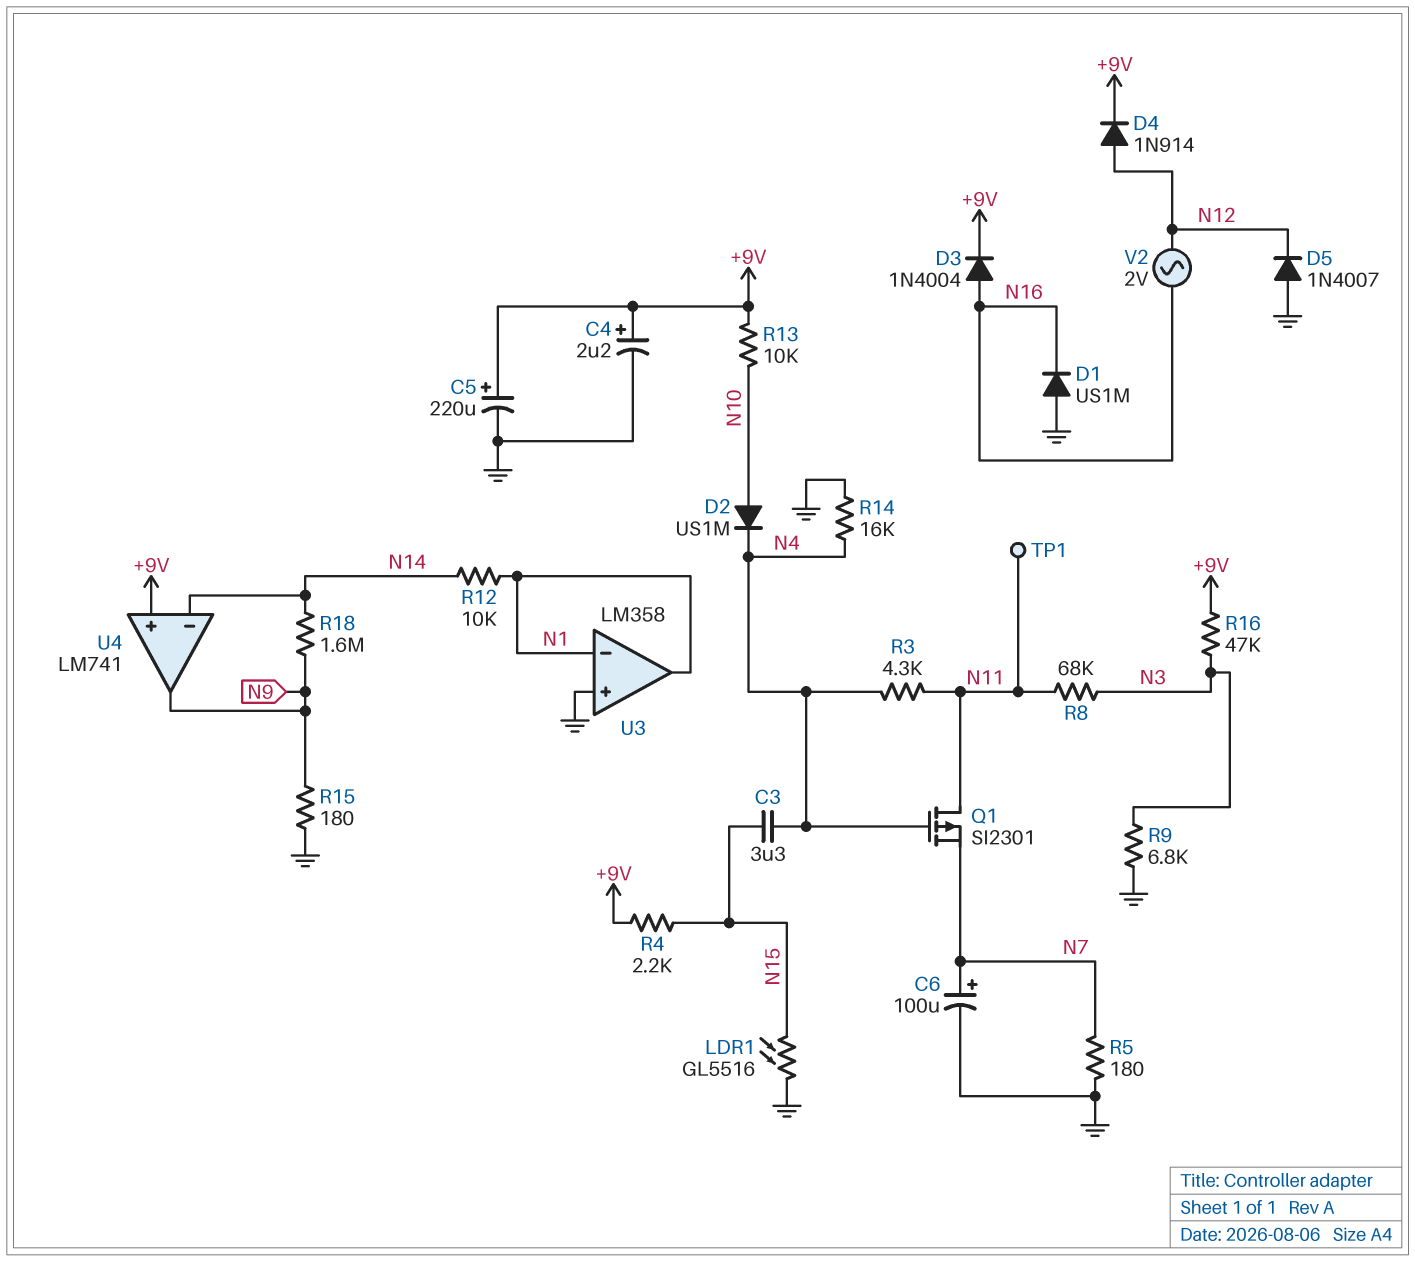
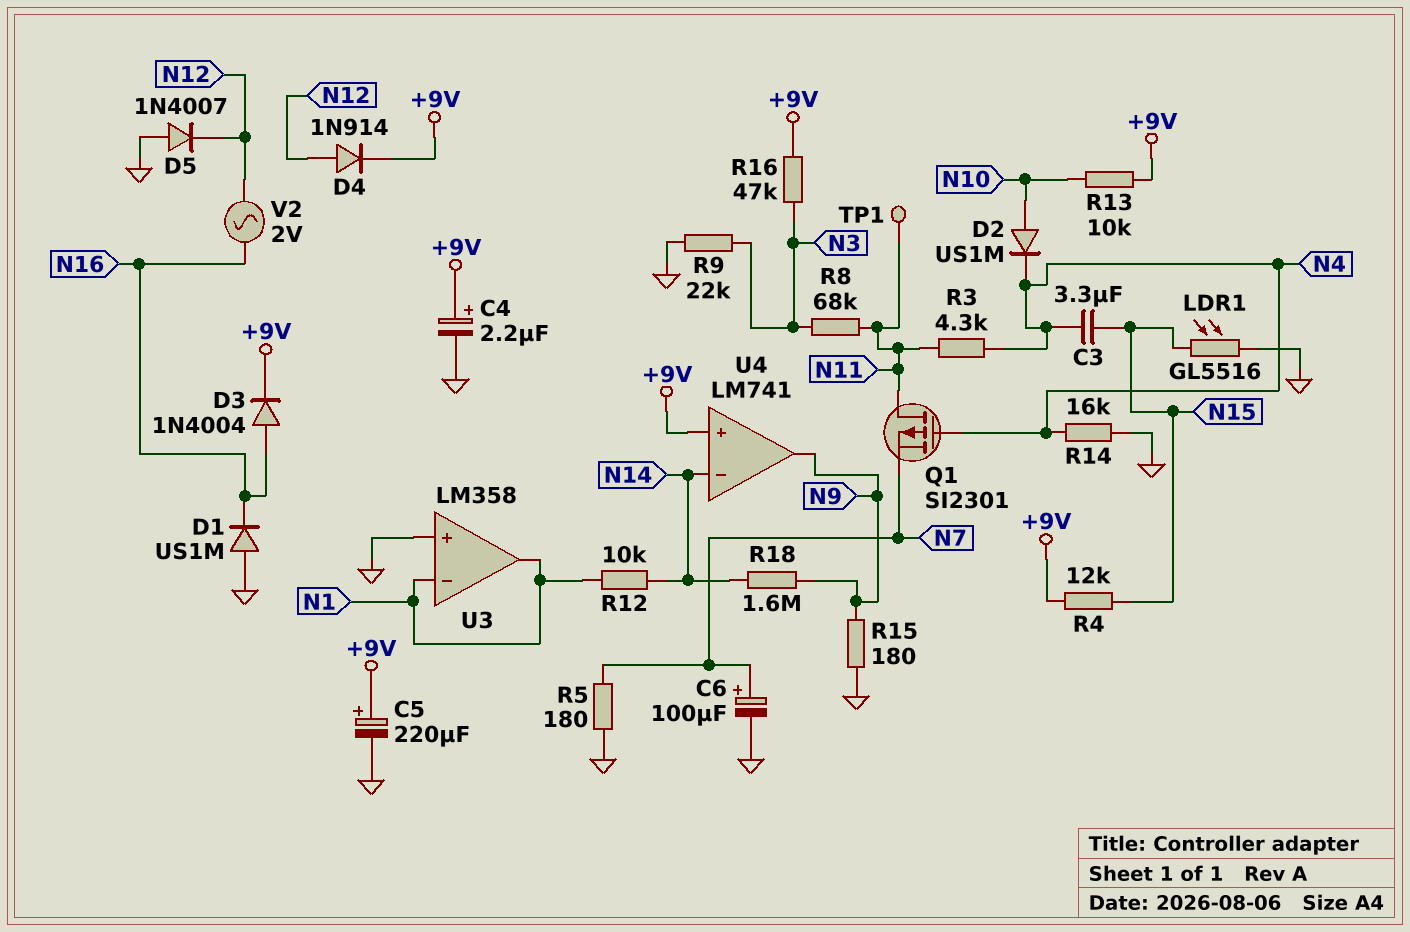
R4: 2.2k (+9V, N15) -> 12k (+9V, N15)
R9: 6.8k (GND, N3) -> 22k (GND, N3)

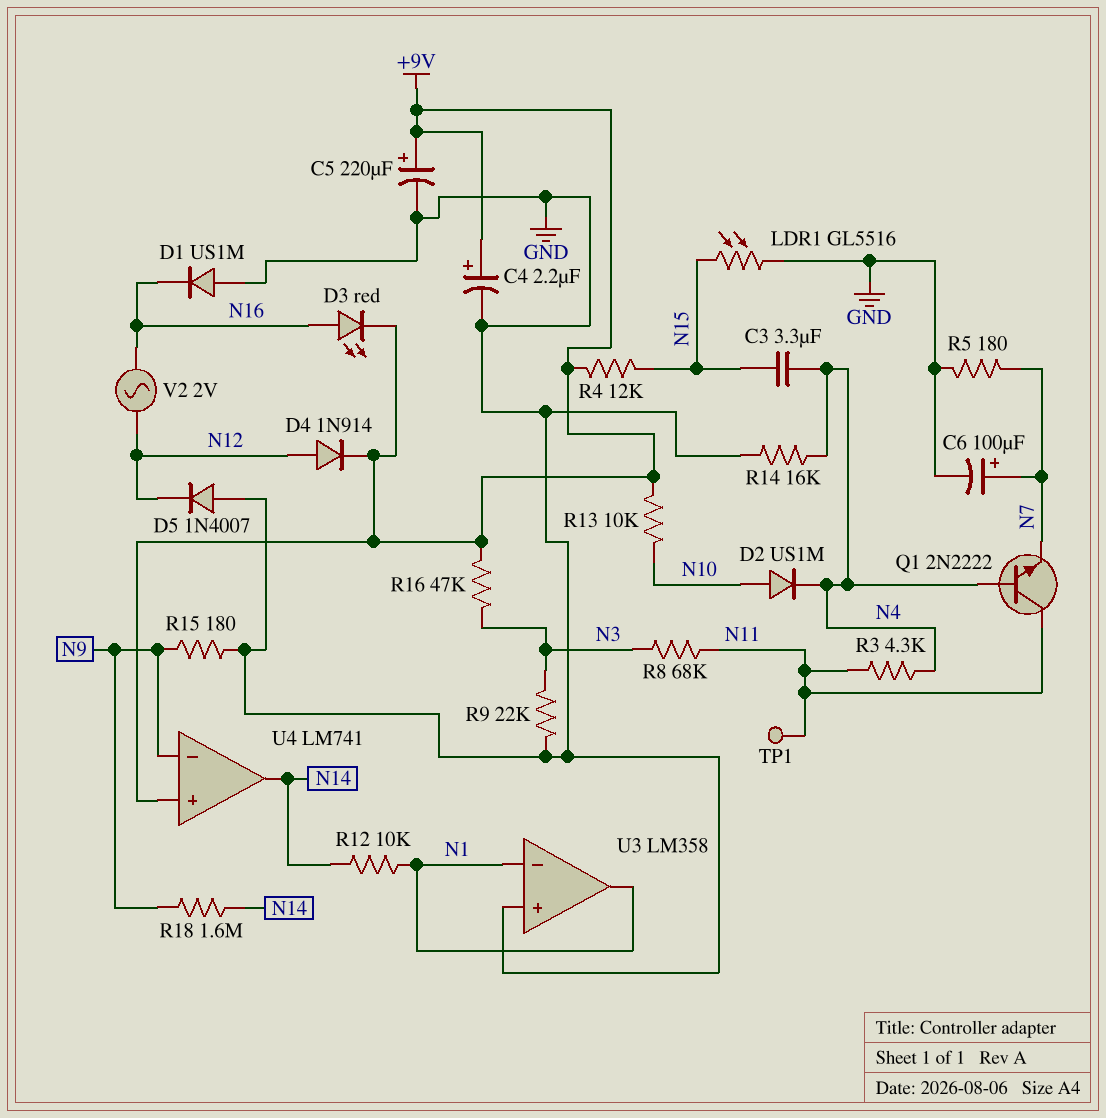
D3: diode 1N4004 (A N16, K +9V) -> LED red (A N16, K +9V)
Q1: PMOS SI2301 (G N4, D N11, S N7) -> NPN 2N2222 (B N4, C N11, E N7)
U4 pin in-: N14 -> N9
U4 pin out: N9 -> N14

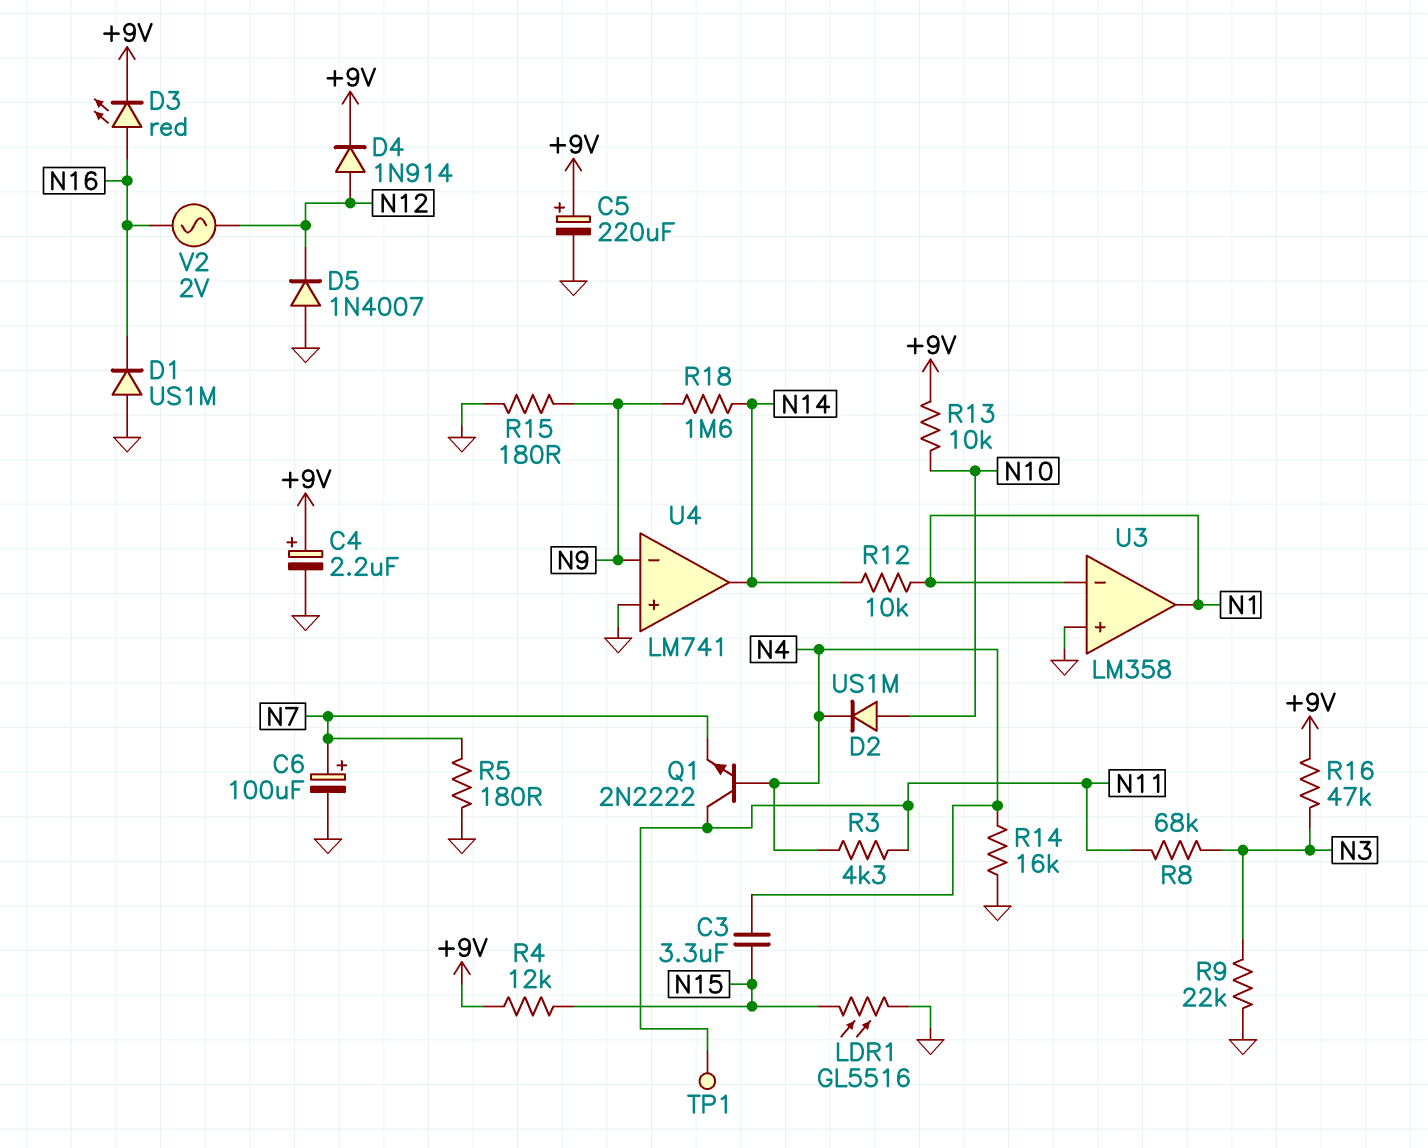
U4 pin in+: +9V -> GND

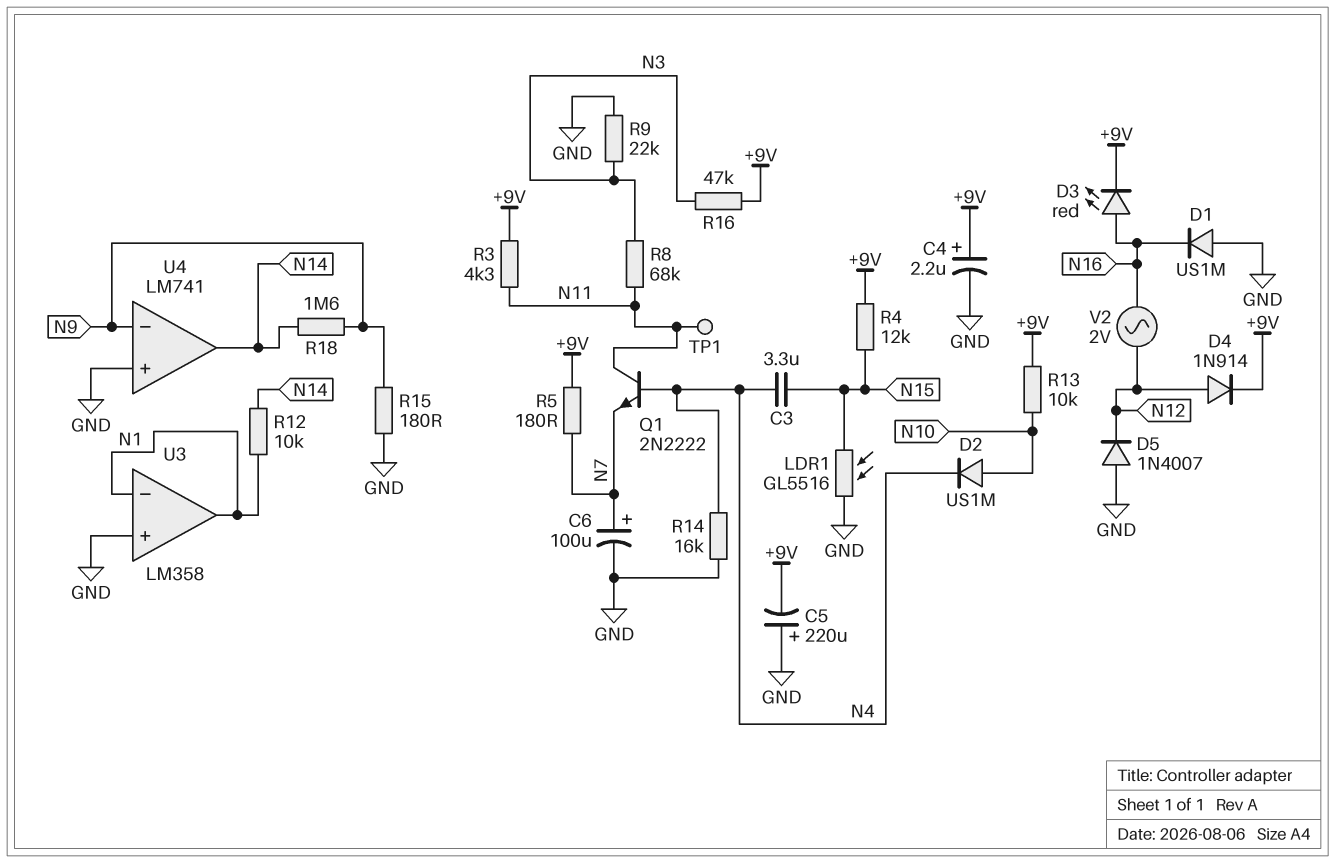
C5: 220uF (plus +9V, minus GND) -> 220uF (plus GND, minus +9V)
R3: 4.3k (N4, N11) -> 4.3k (+9V, N11)
R5: 180 (GND, N7) -> 180 (+9V, N7)

